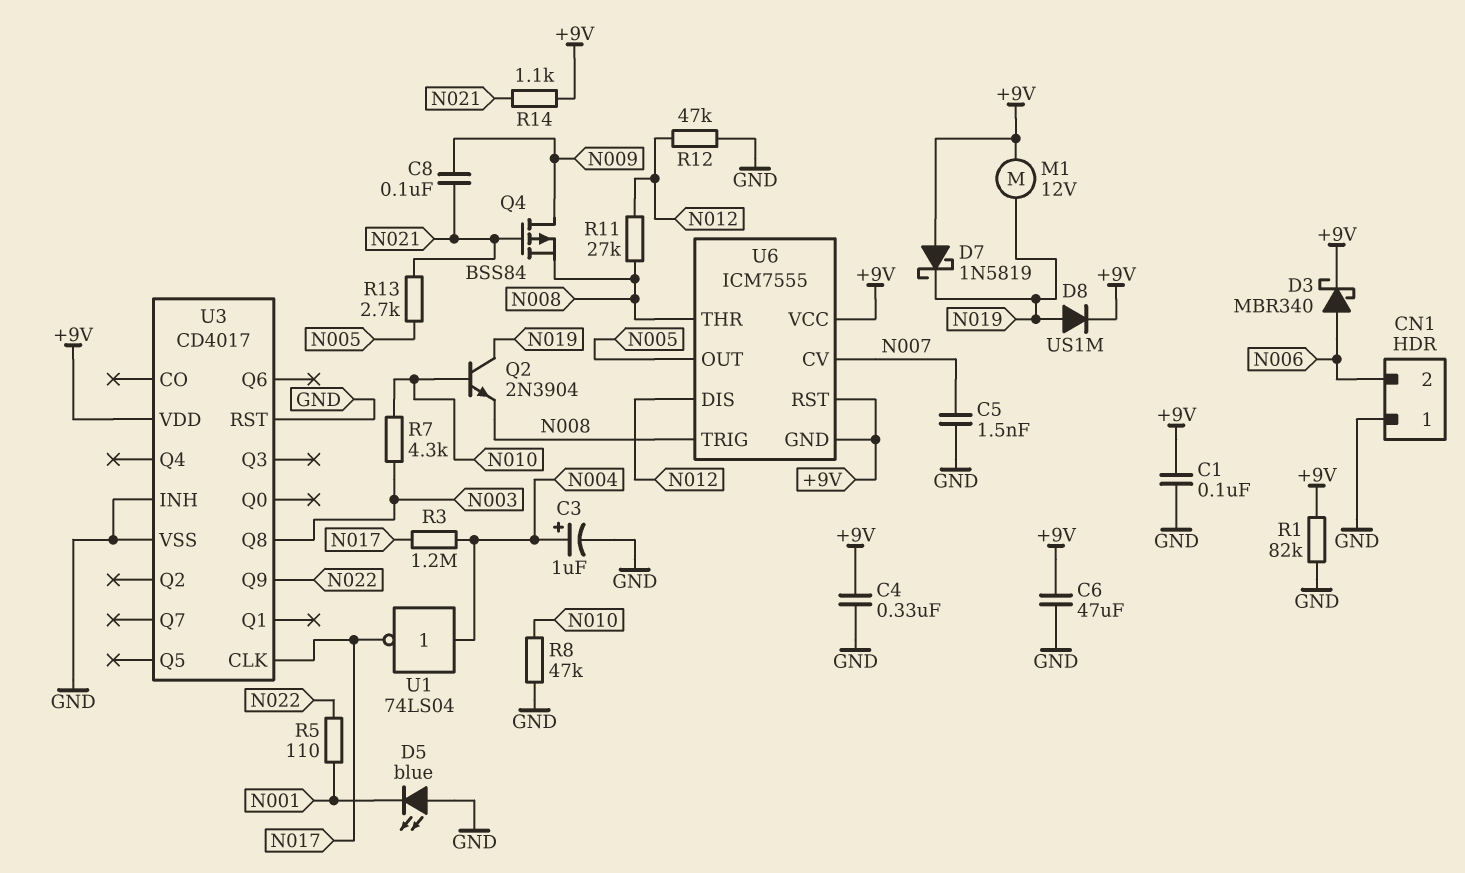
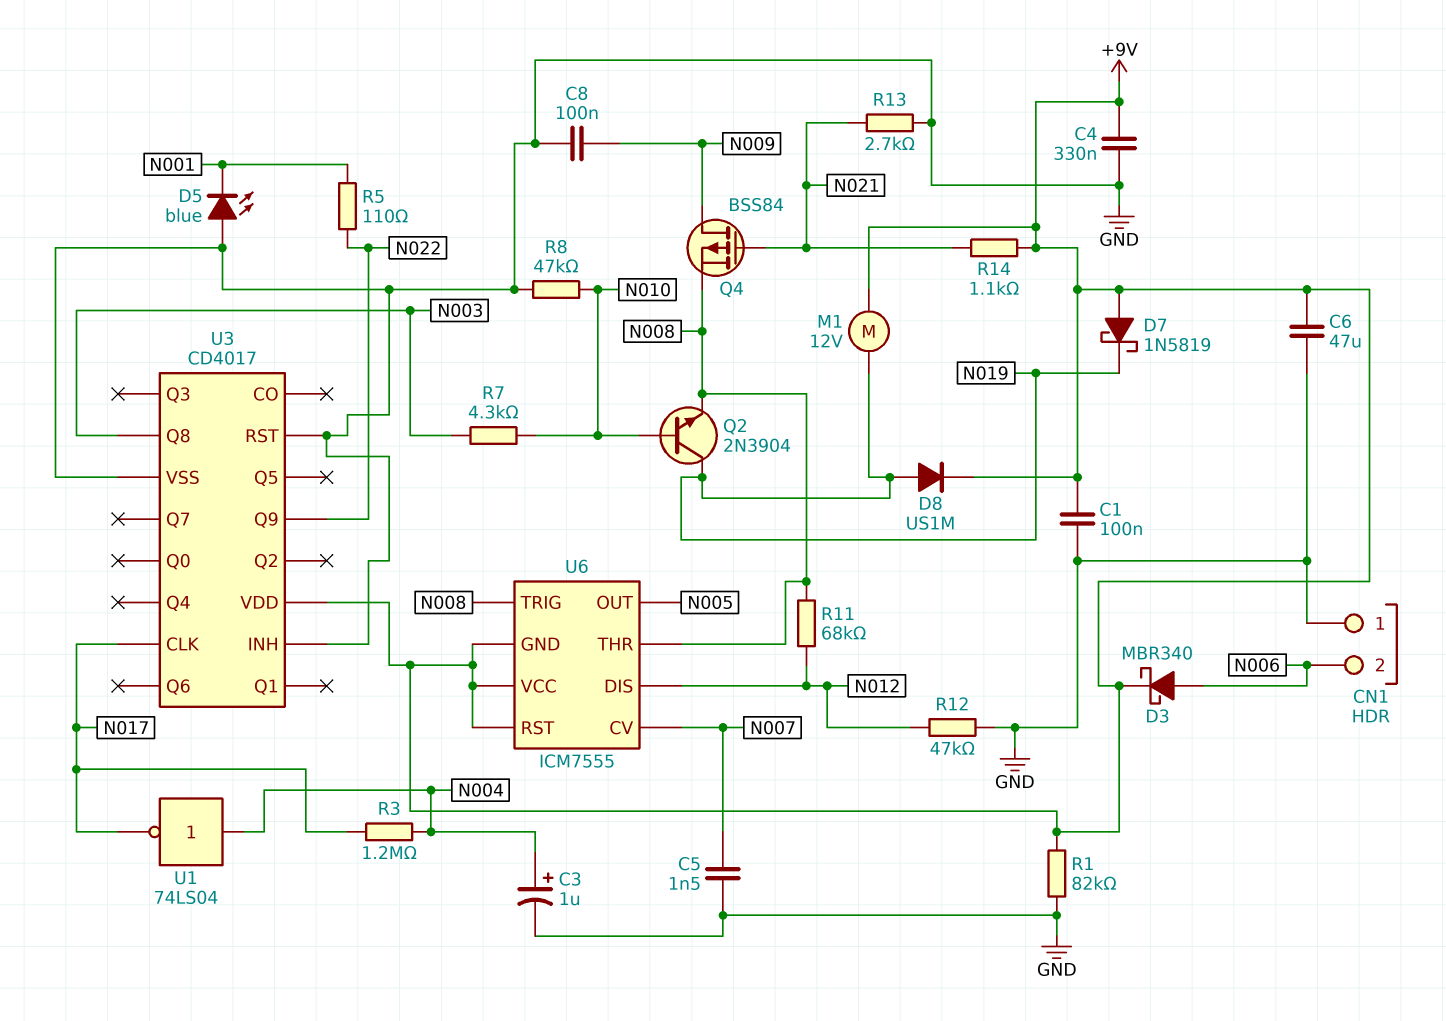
C8: 100nF (N009, N021) -> 100nF (GND, N009)
R11: 27k (N008, N012) -> 68k (N008, N012)
R13: 2.7k (N005, N021) -> 2.7k (GND, N021)

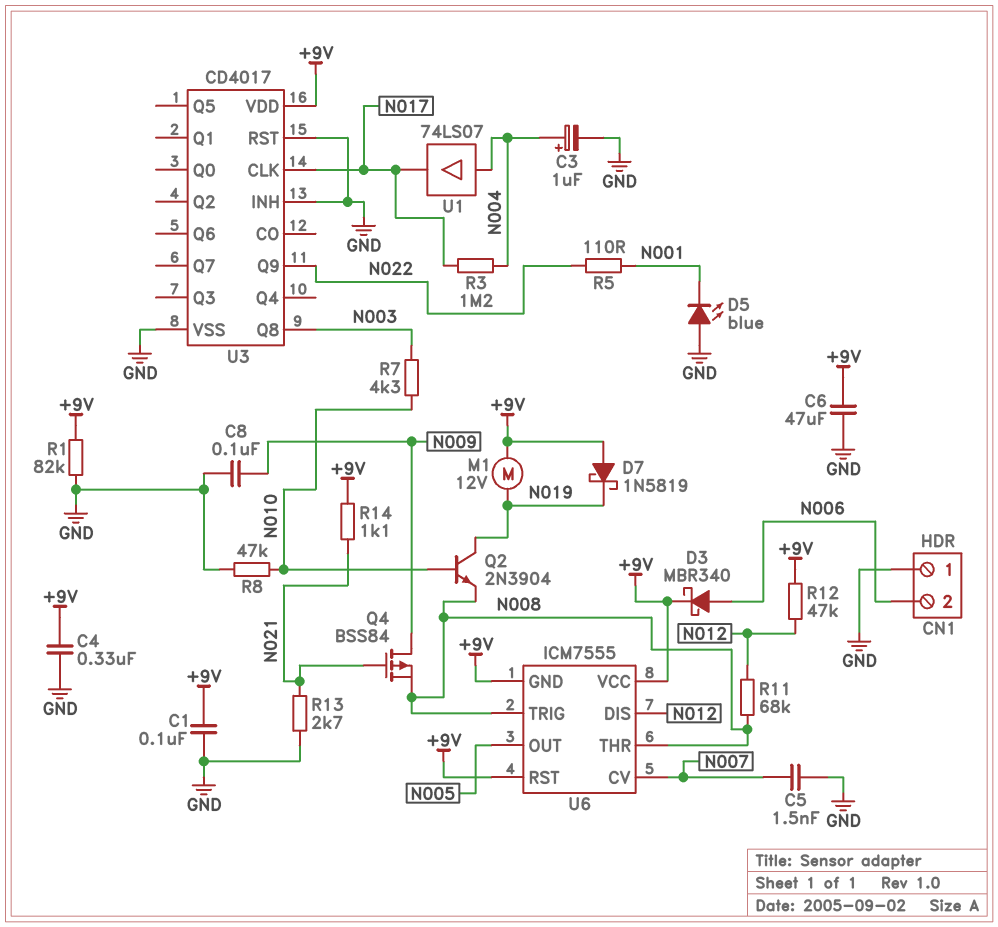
D8: diode US1M (A N019, K +9V) -> none
R12: 47k (GND, N012) -> 47k (+9V, N012)
U1: NOT 74LS04 (in N004, out N017) -> buffer 74LS07 (in N004, out N017)

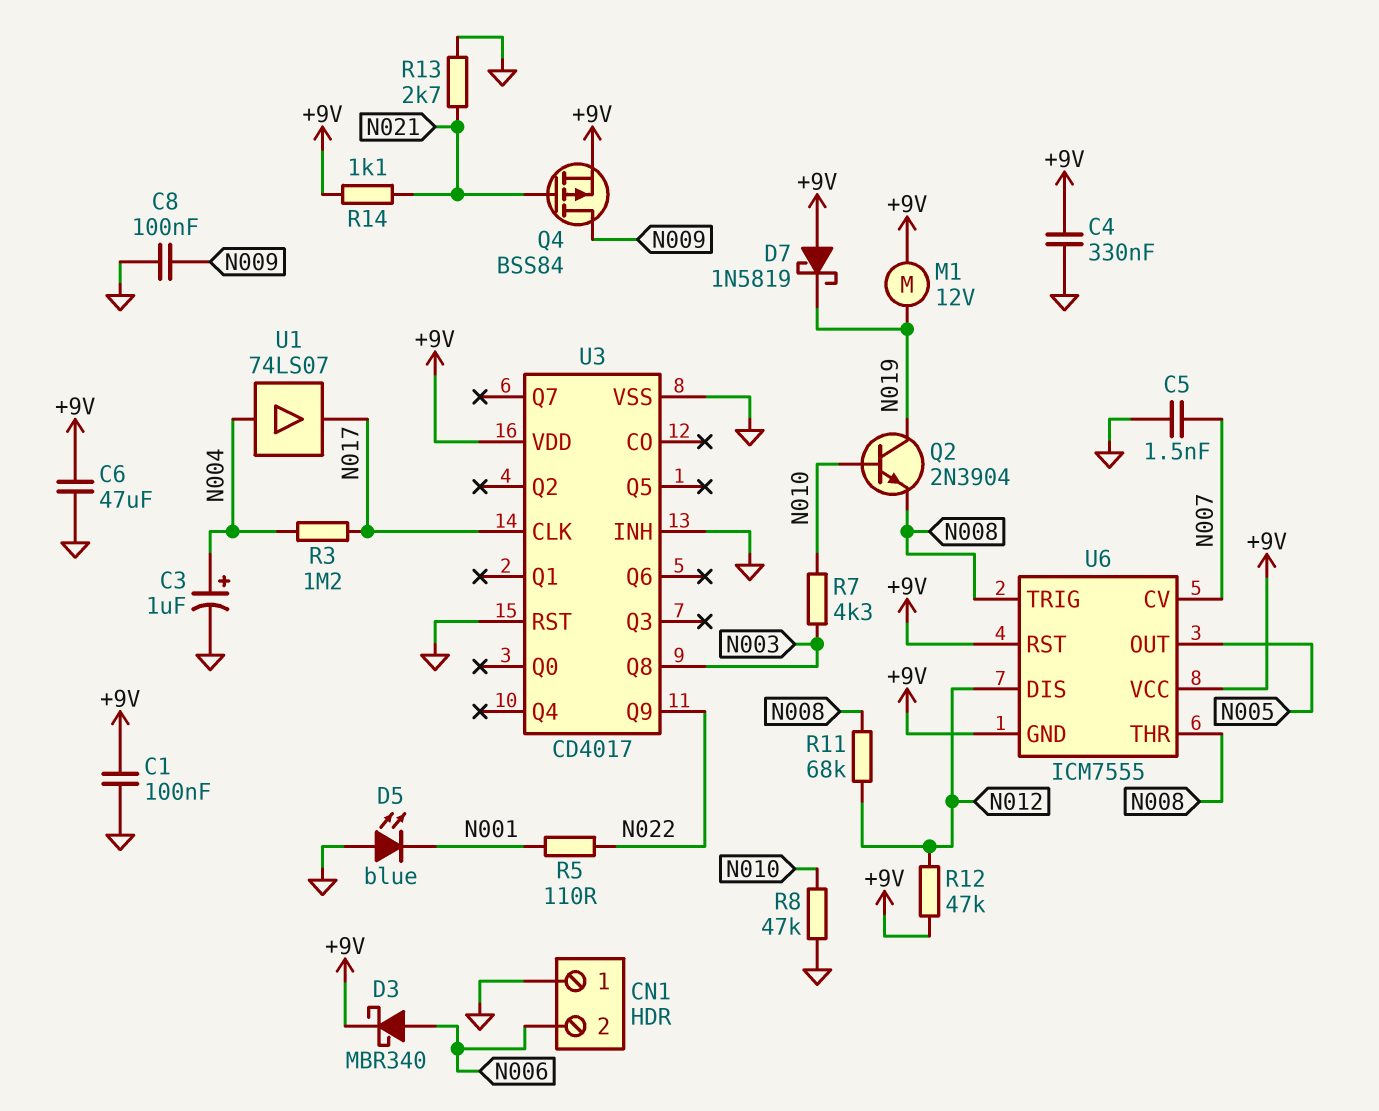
Q4: PMOS BSS84 (G N021, D N009, S N008) -> PMOS BSS84 (G N021, D N009, S +9V)
R1: 82k (+9V, GND) -> none

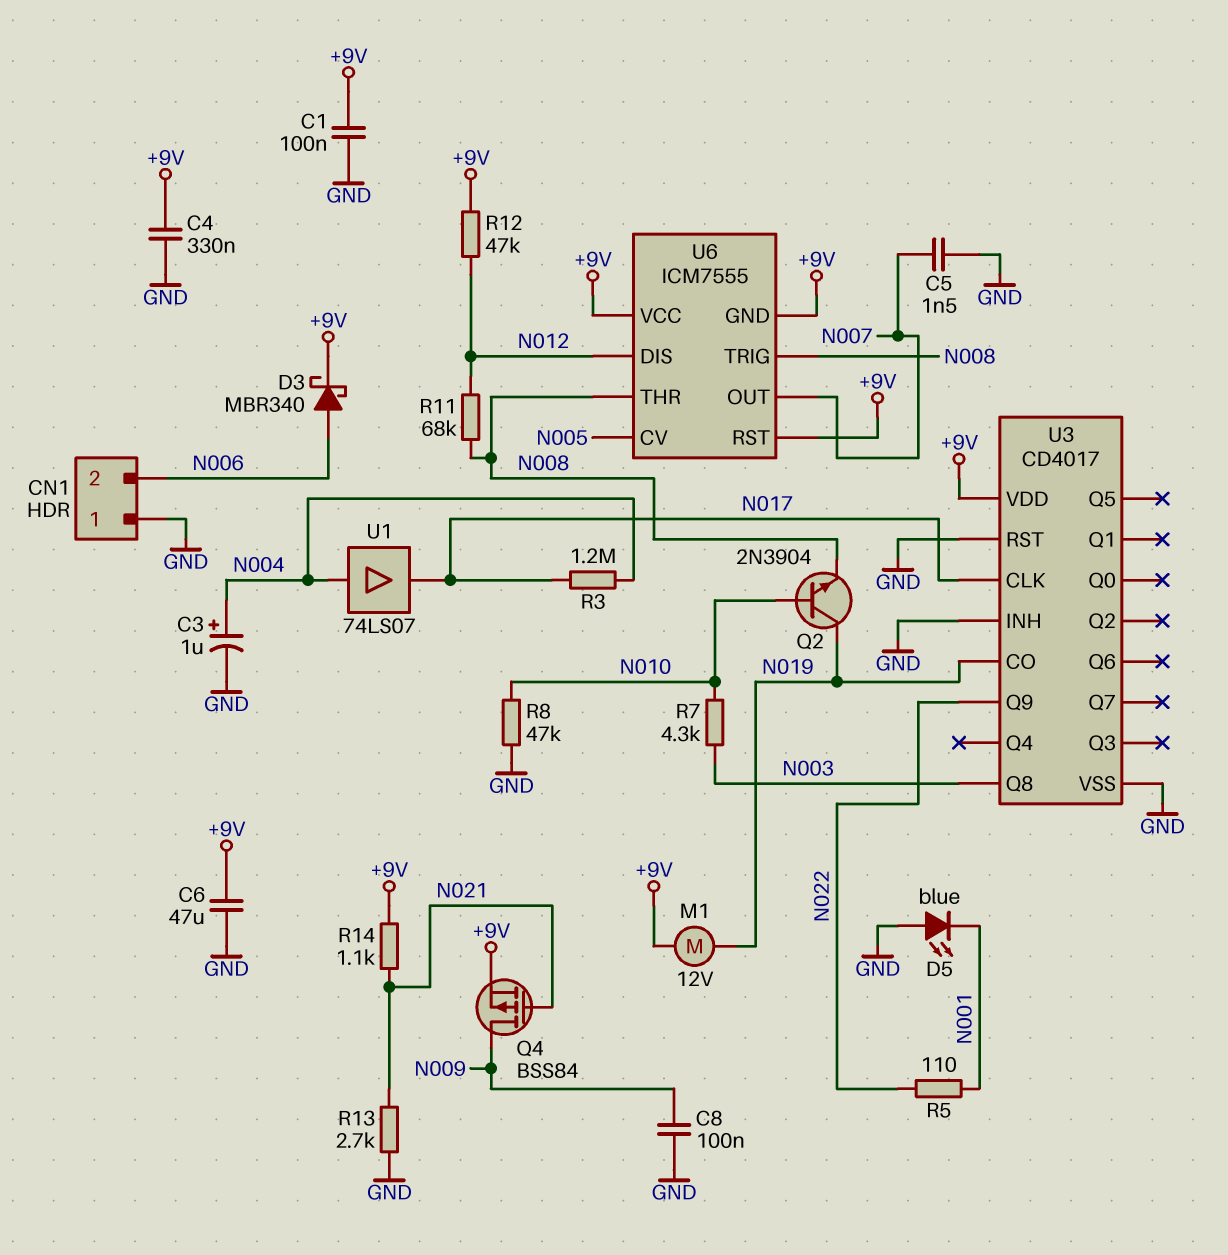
D7: schottky 1N5819 (A +9V, K N019) -> none
U3 pin CO: none -> N019
U6 pin CV: N007 -> N005
U6 pin OUT: N005 -> N007

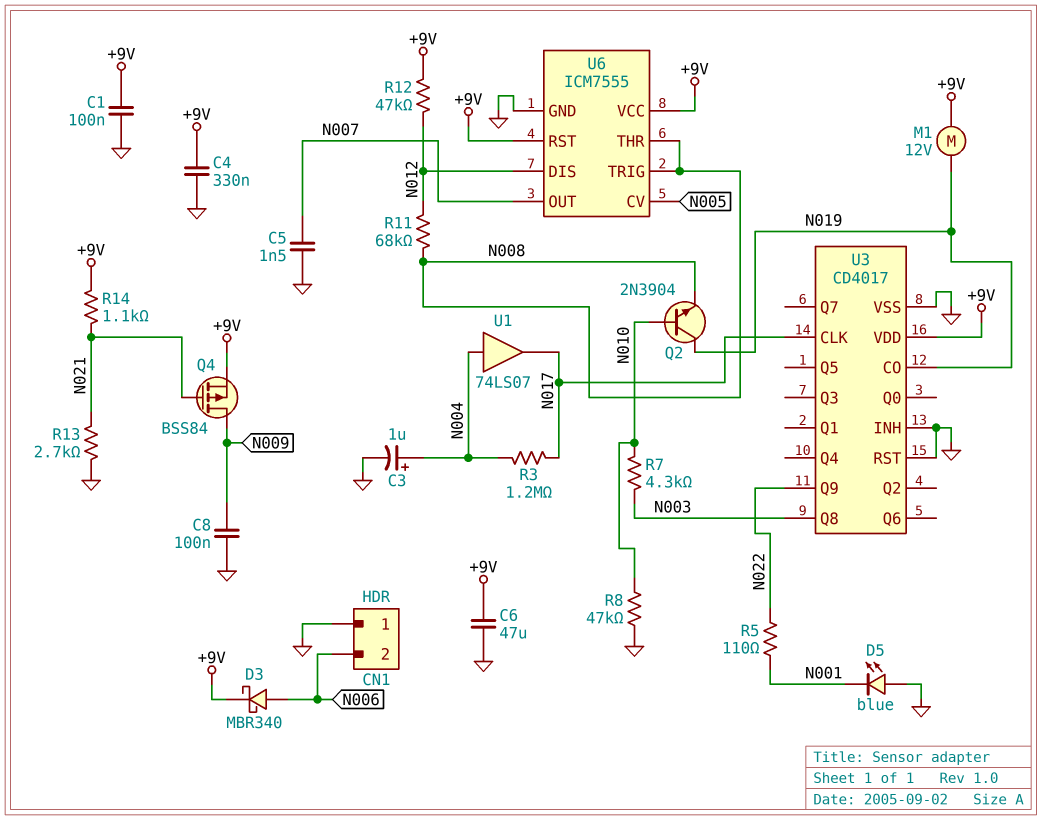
U6 pin GND: +9V -> GND

